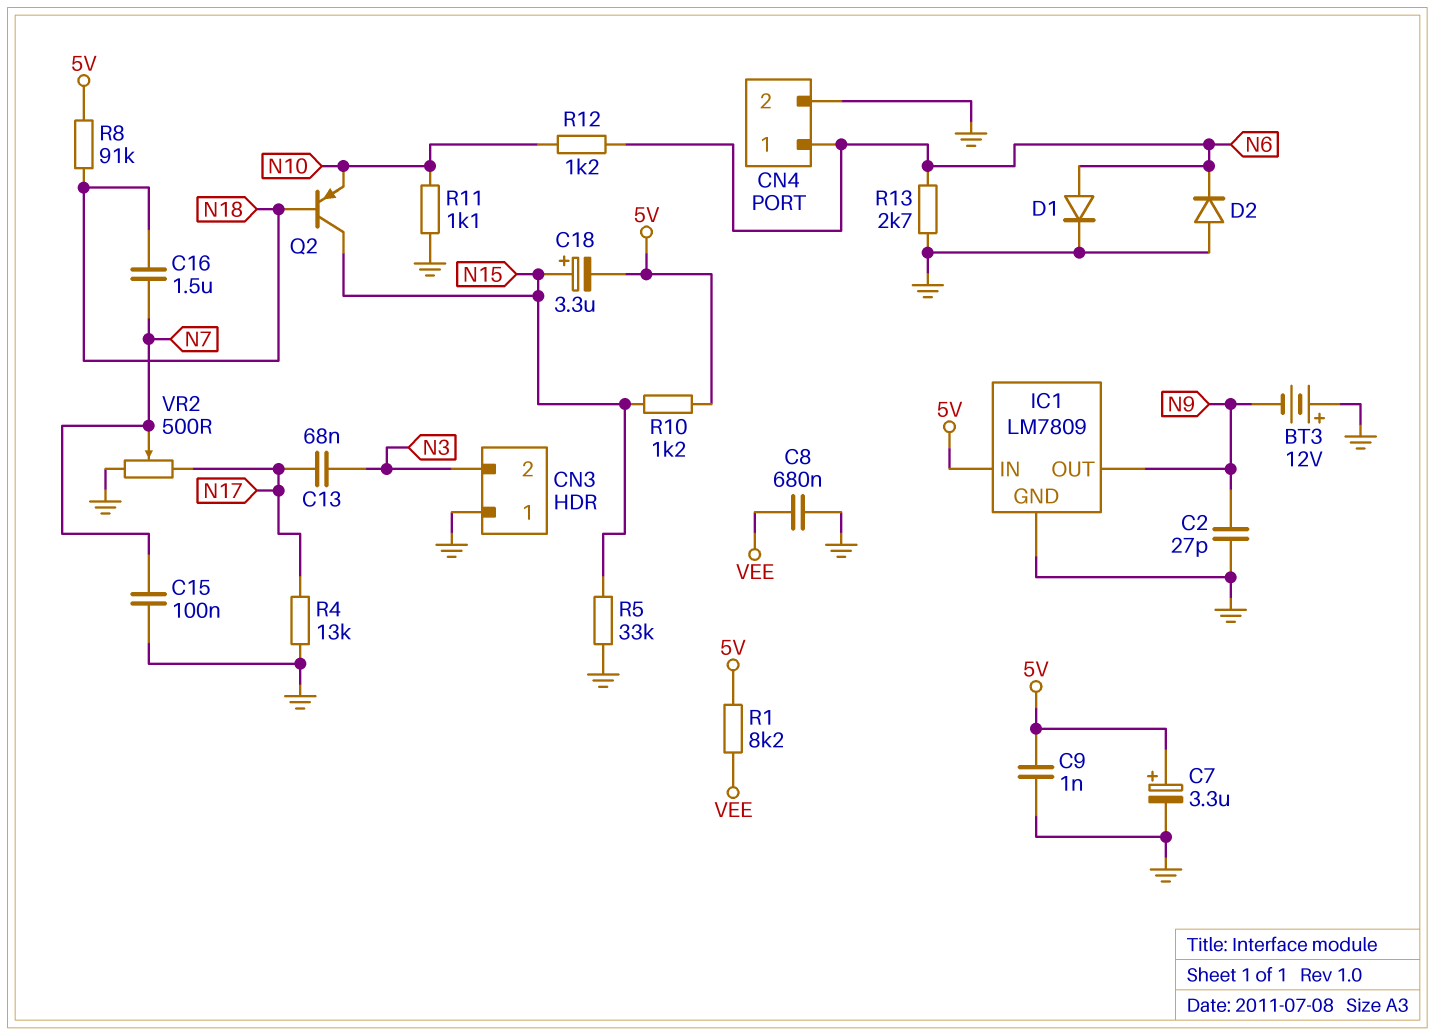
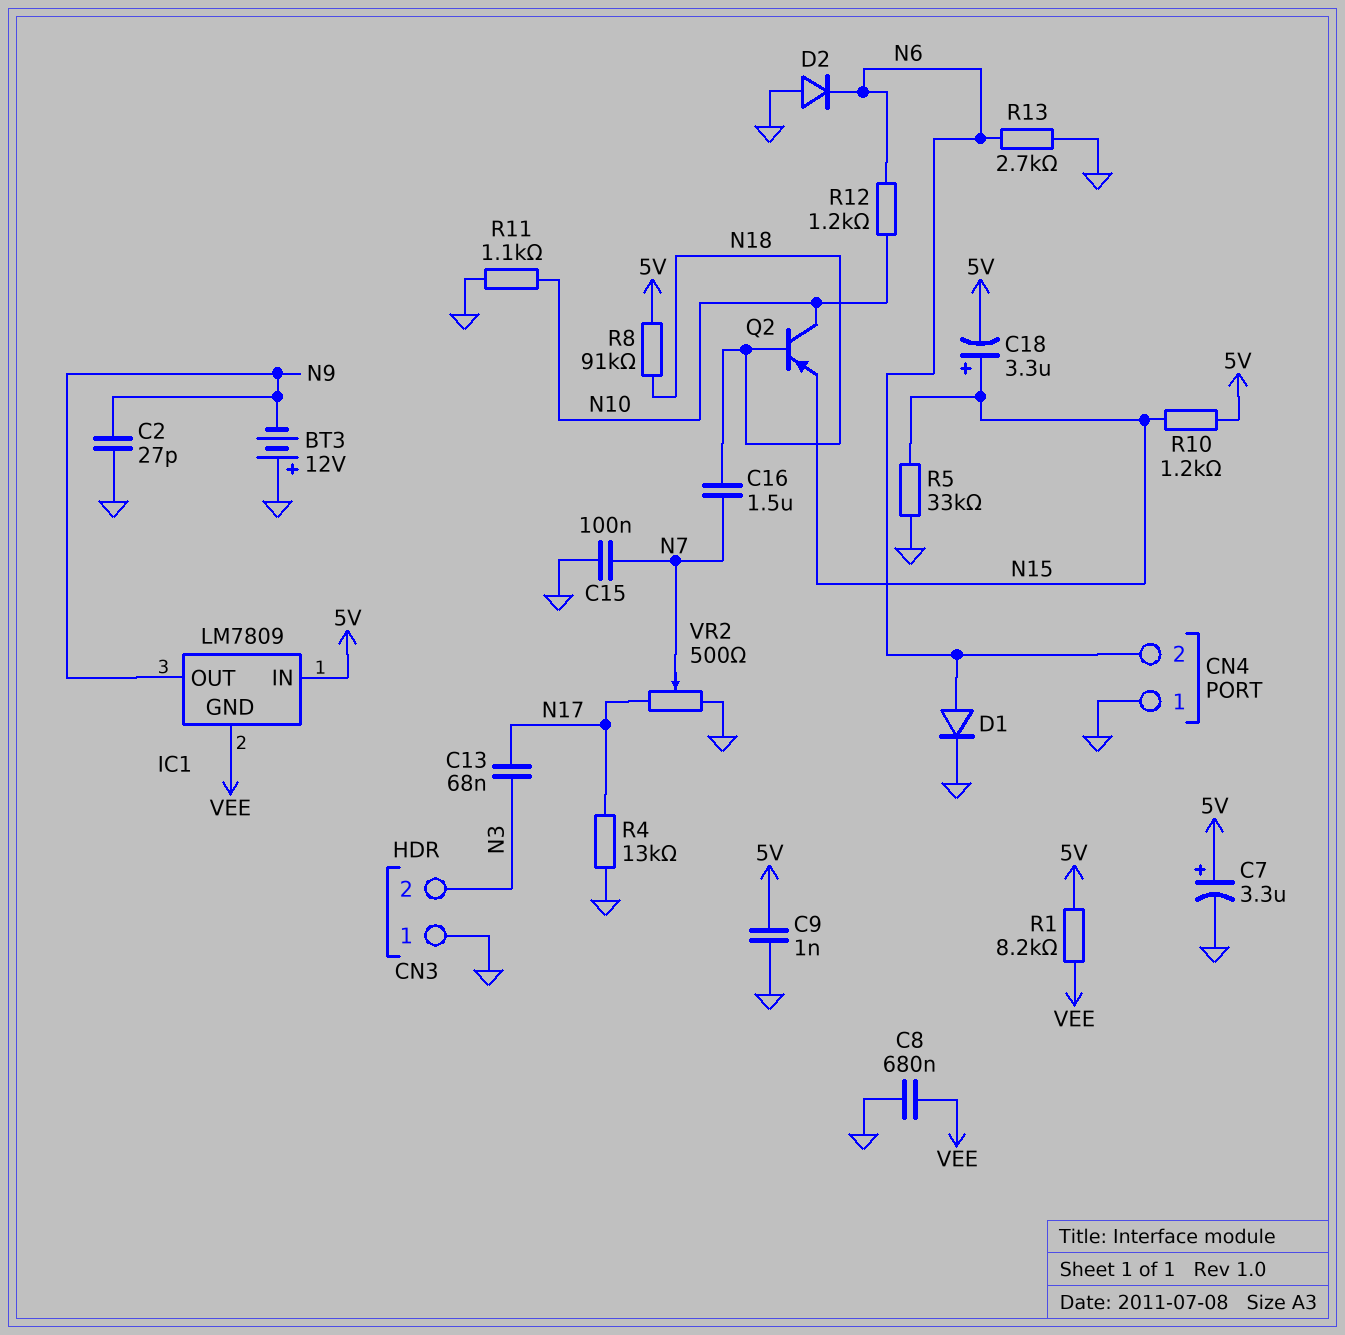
CN4 pin 1: N6 -> GND
CN4 pin 2: GND -> N6
IC1 pin GND: GND -> VEE
Q2: PNP (B N18, C N15, E N10) -> PNP (B N18, C N10, E N15)

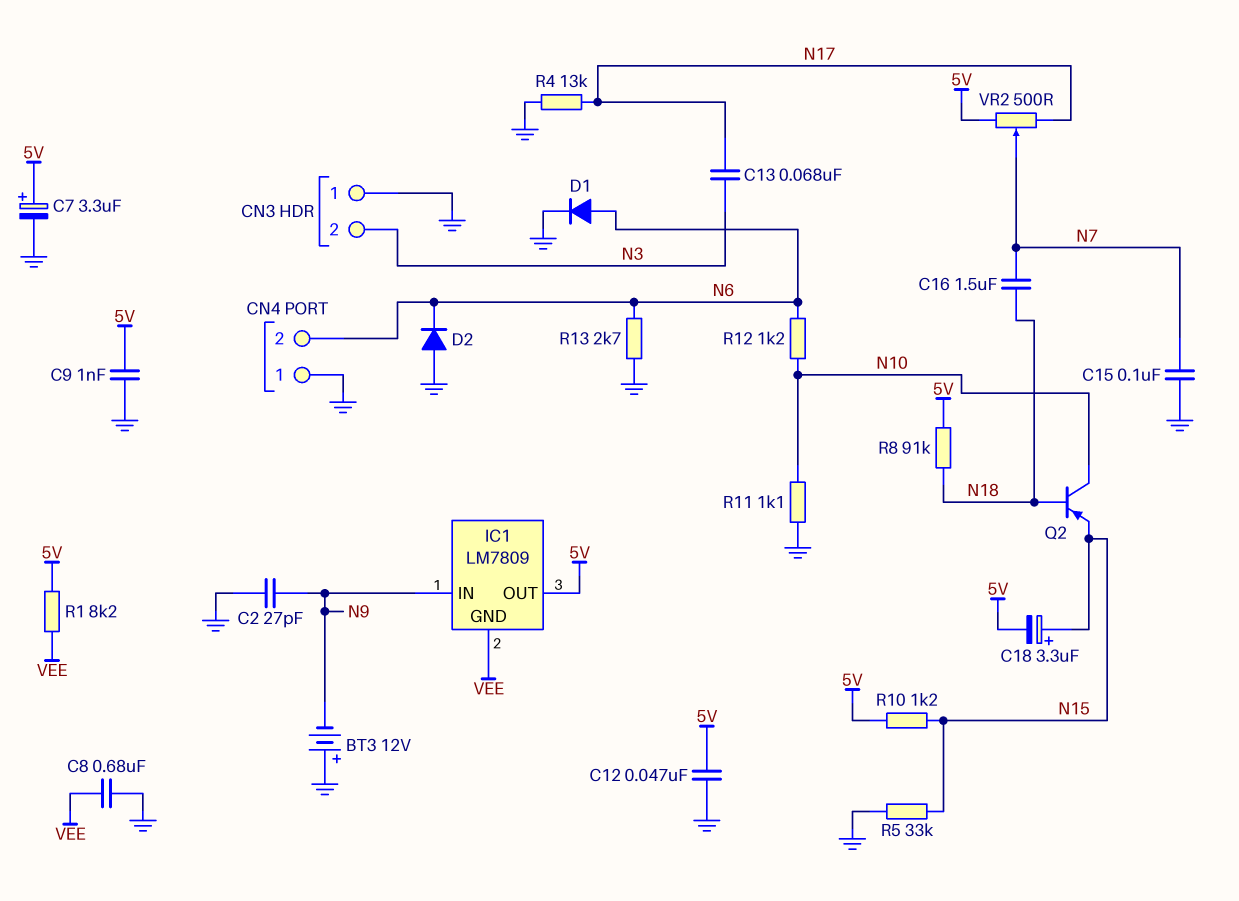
C12: none -> 47nF (5V, GND)
IC1 pin IN: 5V -> N9
IC1 pin OUT: N9 -> 5V
VR2: 500 (GND, N17, wiper N7) -> 500 (5V, N17, wiper N7)

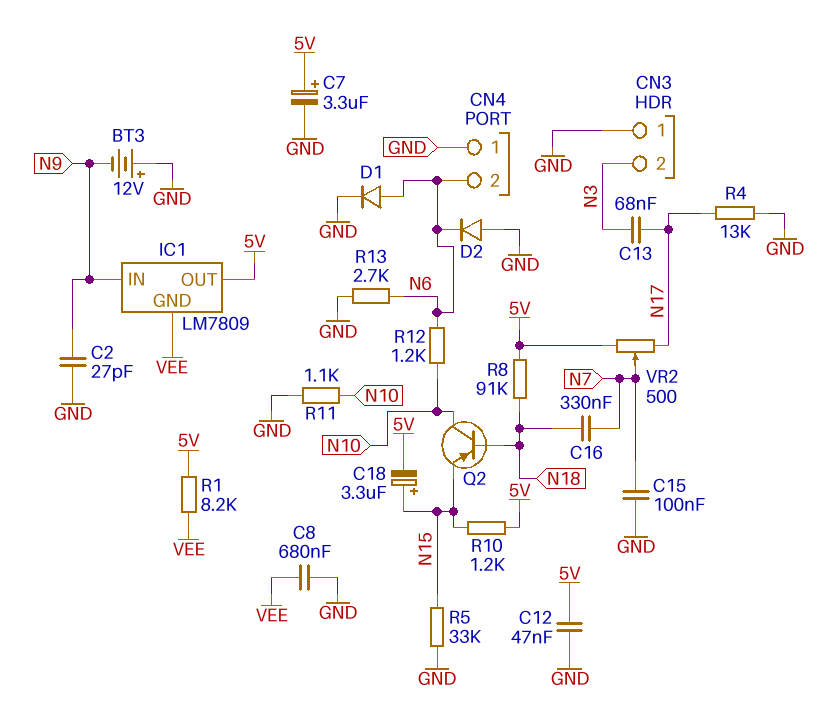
C9: 1nF (5V, GND) -> none
C16: 1.5uF (N7, N18) -> 330nF (N7, N18)

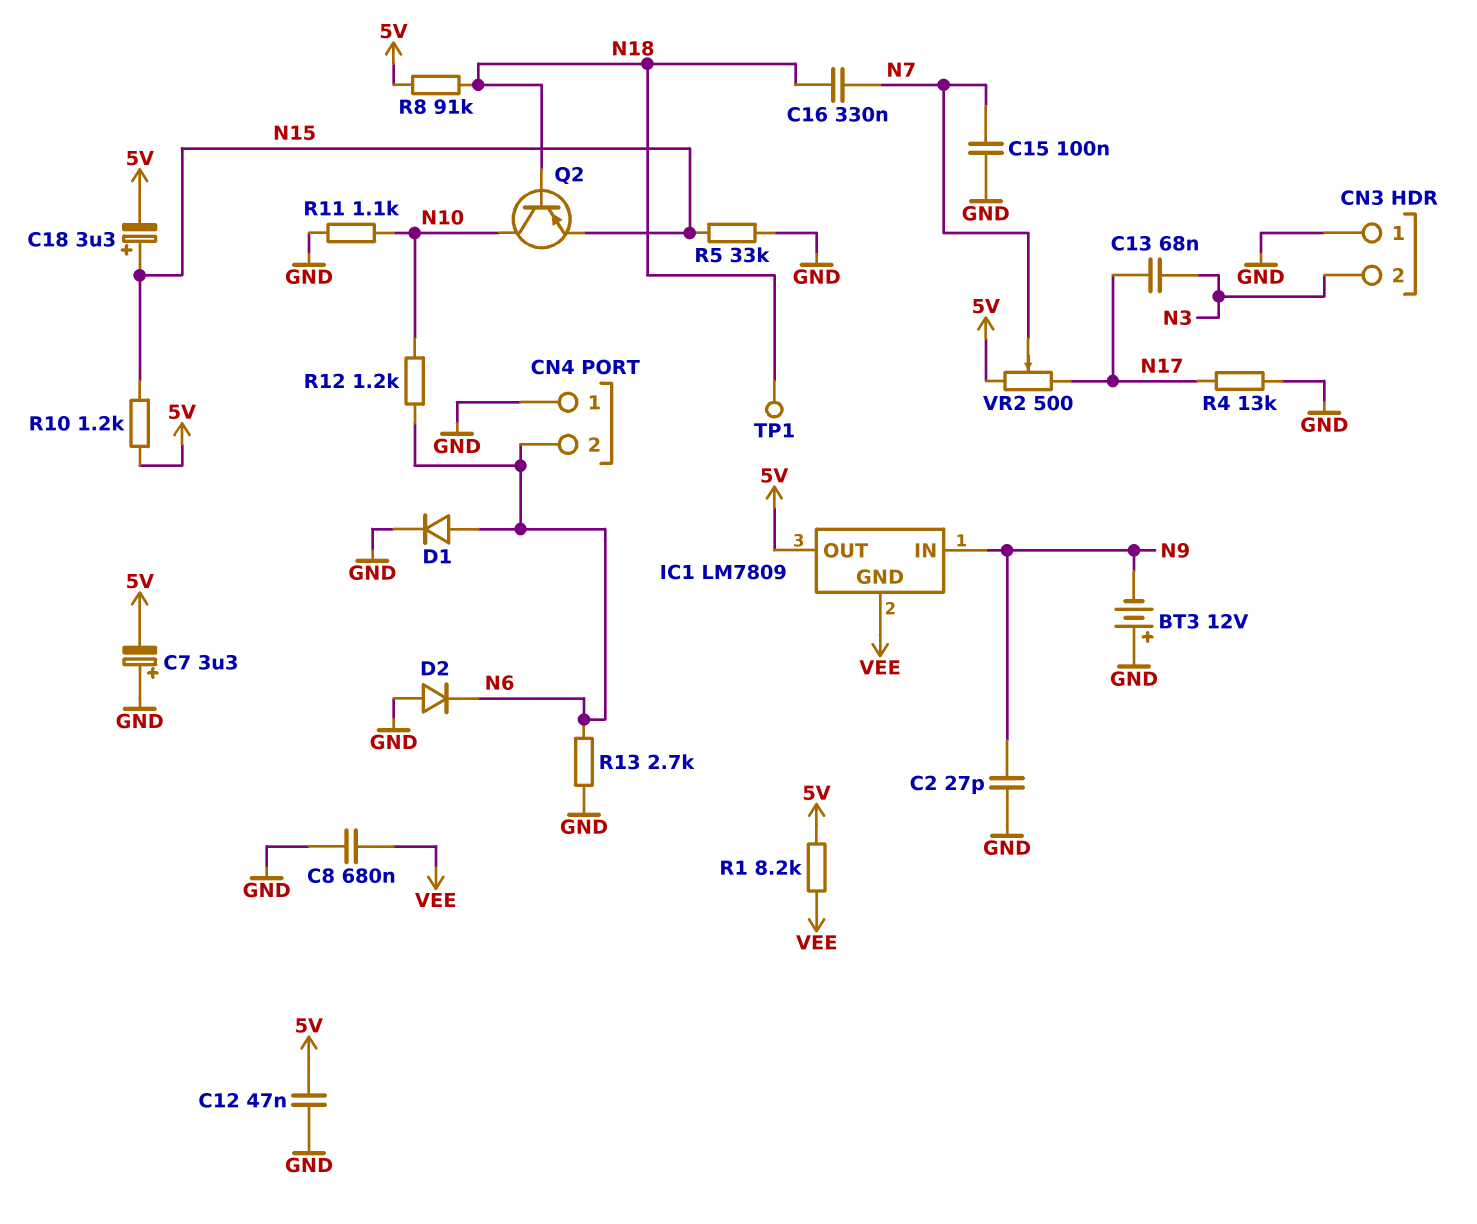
C7: 3.3uF (plus 5V, minus GND) -> 3.3uF (plus GND, minus 5V)
TP1: none -> test point (N18)

